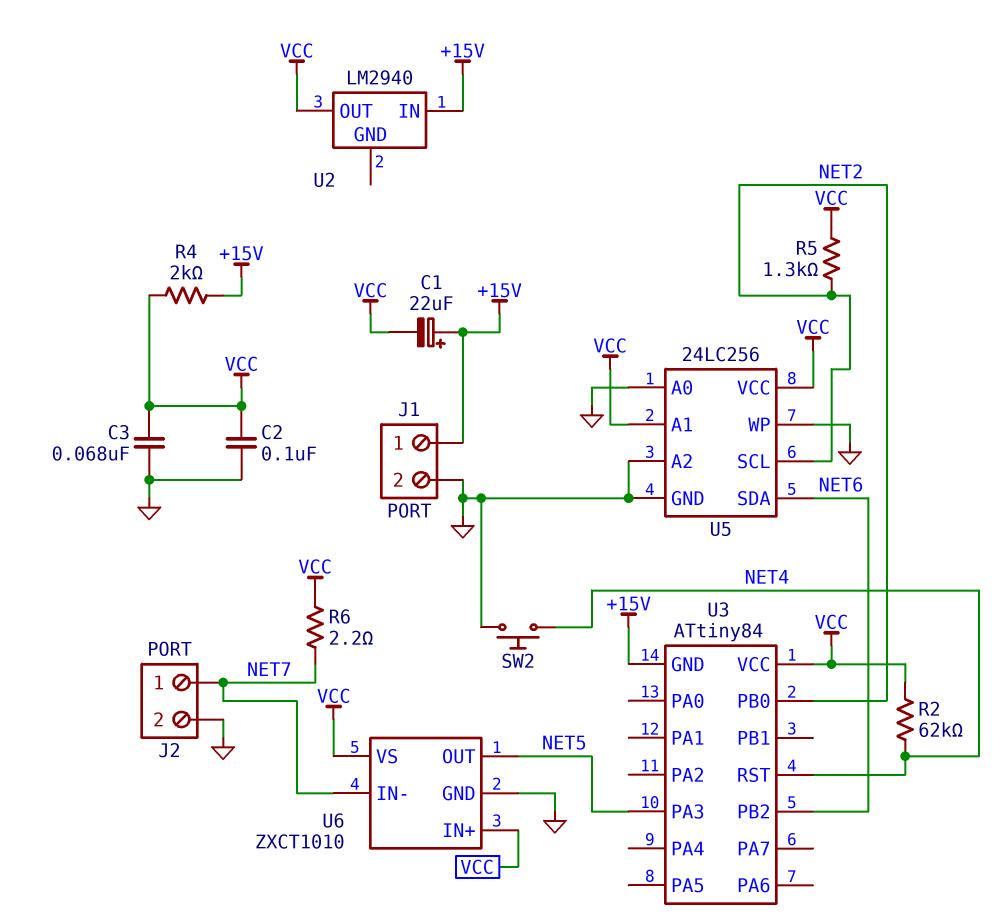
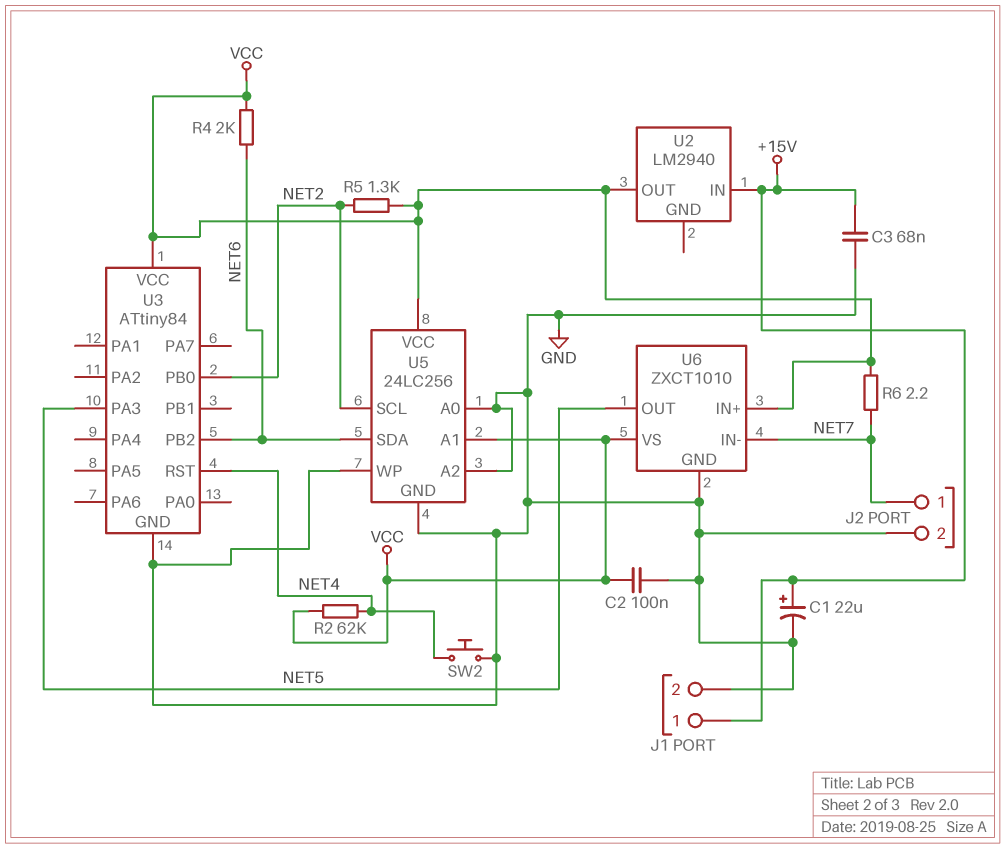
C1: 22uF (plus +15V, minus VCC) -> 22uF (plus +15V, minus GND)
C3: 68nF (GND, VCC) -> 68nF (+15V, GND)
R4: 2k (+15V, VCC) -> 2k (NET6, VCC)
U3 pin GND: +15V -> GND

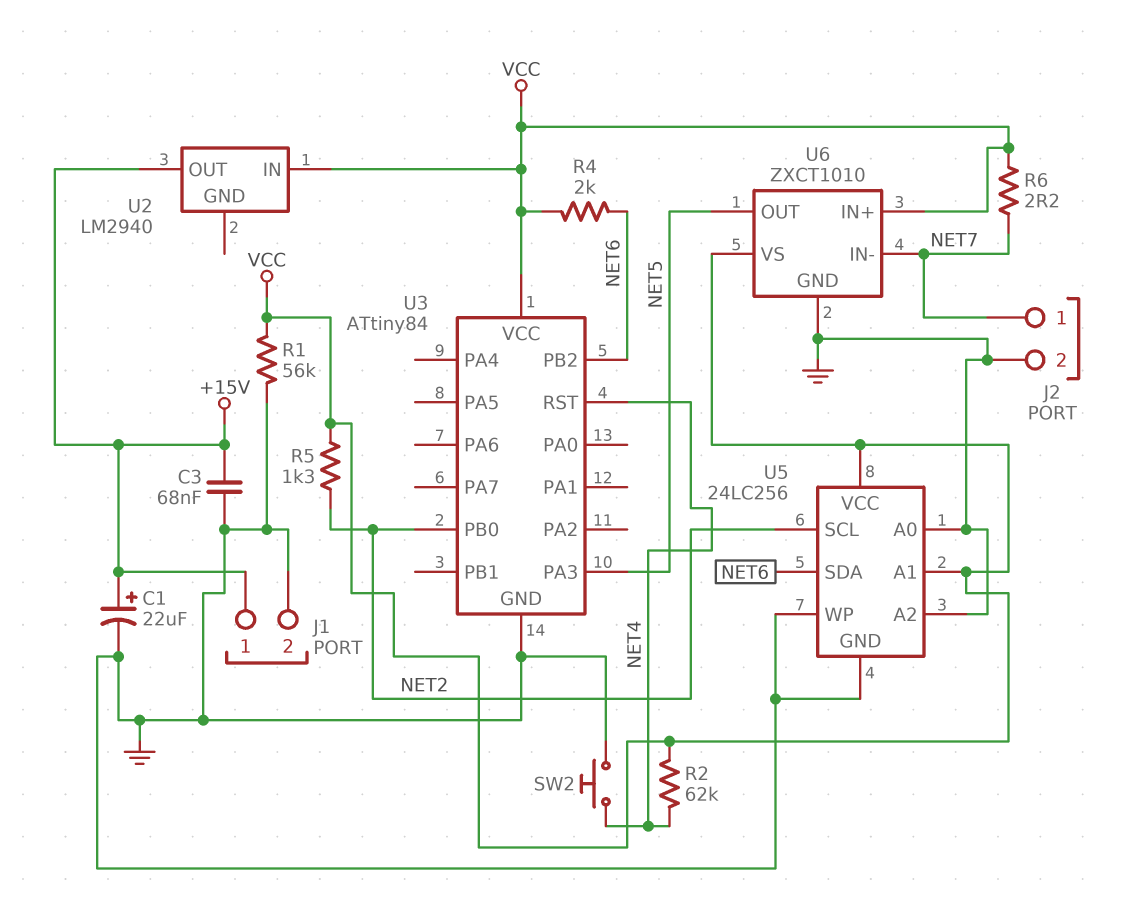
C2: 100nF (GND, VCC) -> none
R1: none -> 56k (GND, VCC)
U2 pin IN: +15V -> VCC
U2 pin OUT: VCC -> +15V

